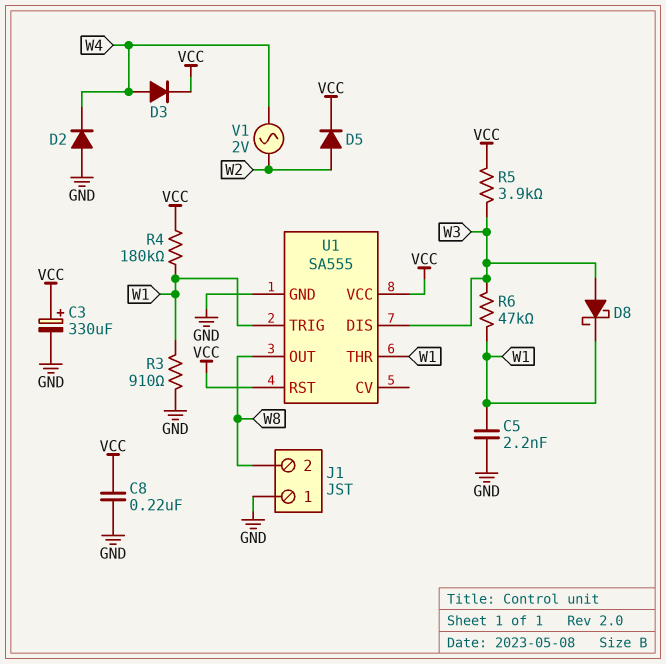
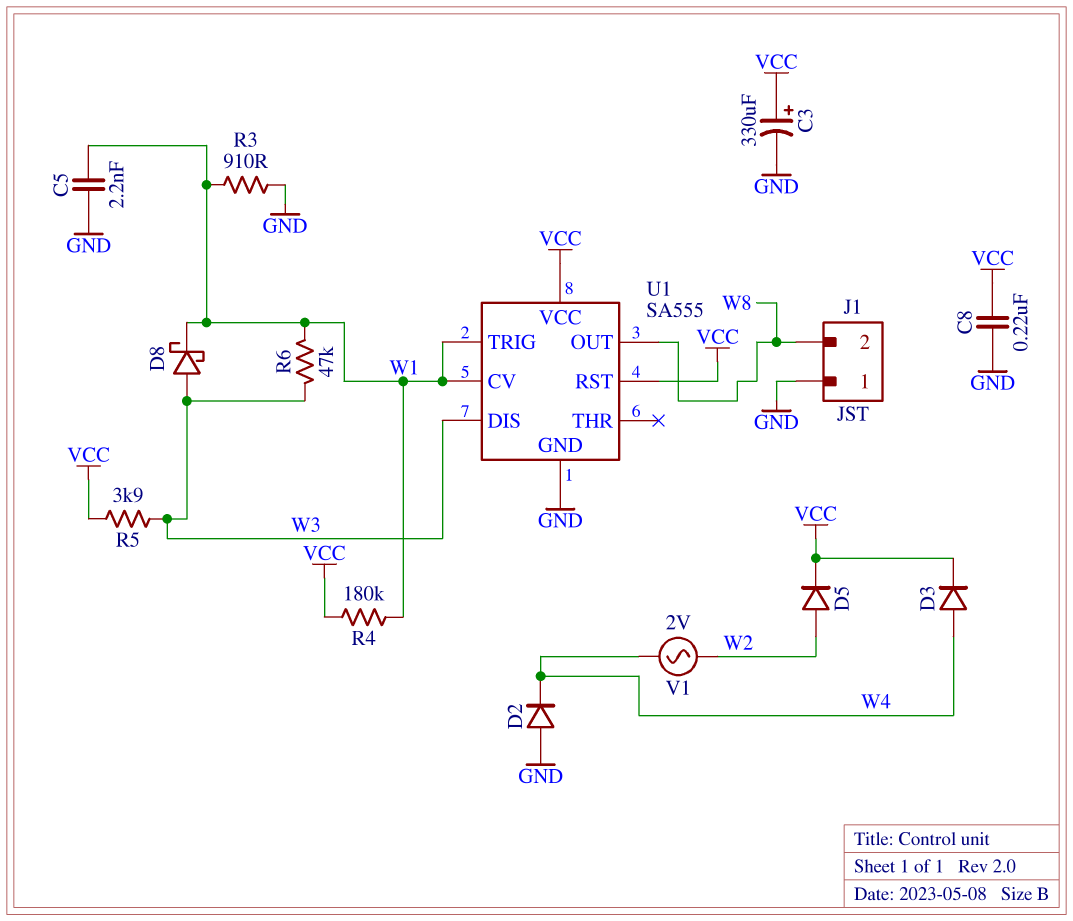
U1 pin CV: none -> W1
U1 pin THR: W1 -> none

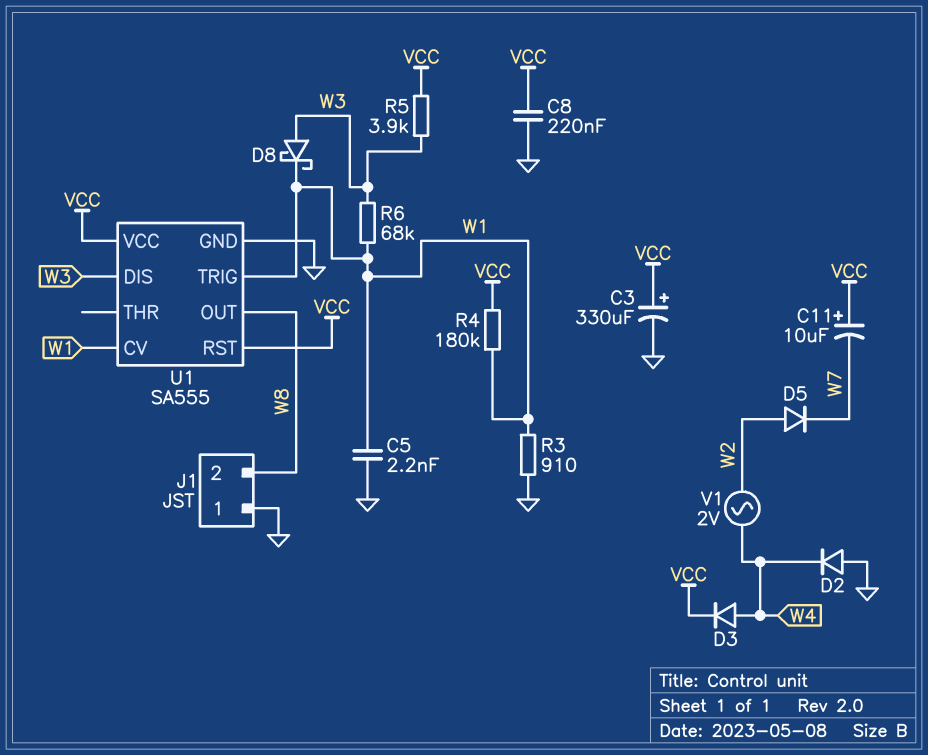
C11: none -> 10uF (plus VCC, minus W7)
D5: diode (A W2, K VCC) -> diode (A W2, K W7)
R6: 47k (W1, W3) -> 68k (W1, W3)

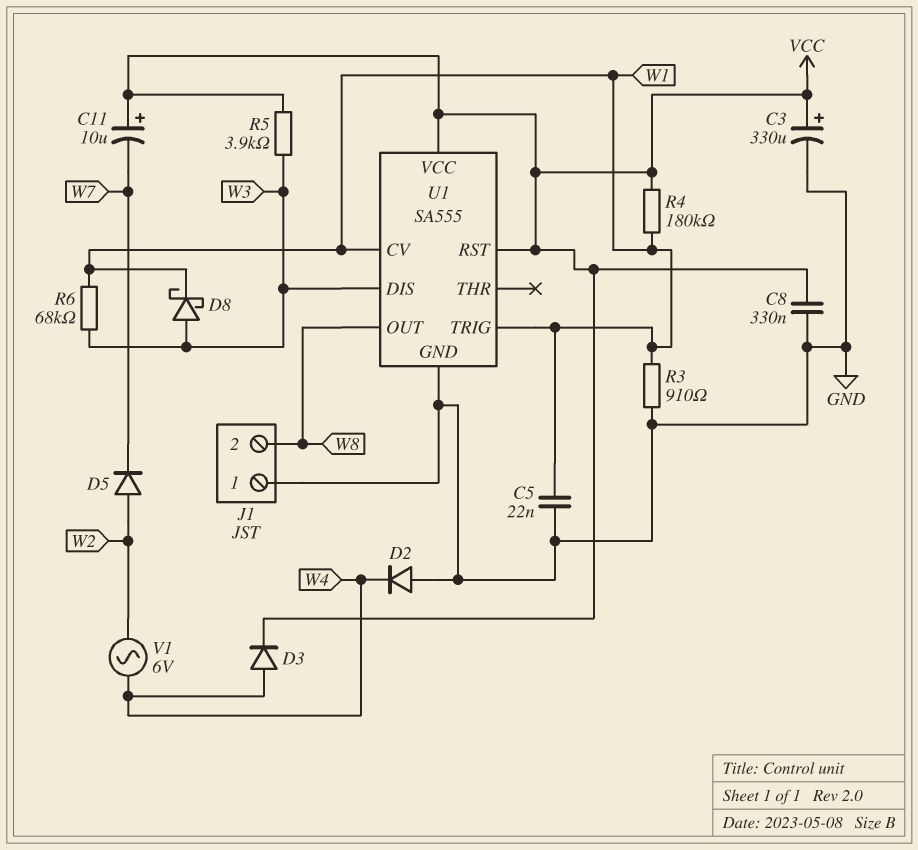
C5: 2.2nF (GND, W1) -> 22nF (GND, W1)
C8: 220nF (GND, VCC) -> 330nF (GND, VCC)
V1: AC 2V (W2, W4) -> AC 6V (W2, W4)

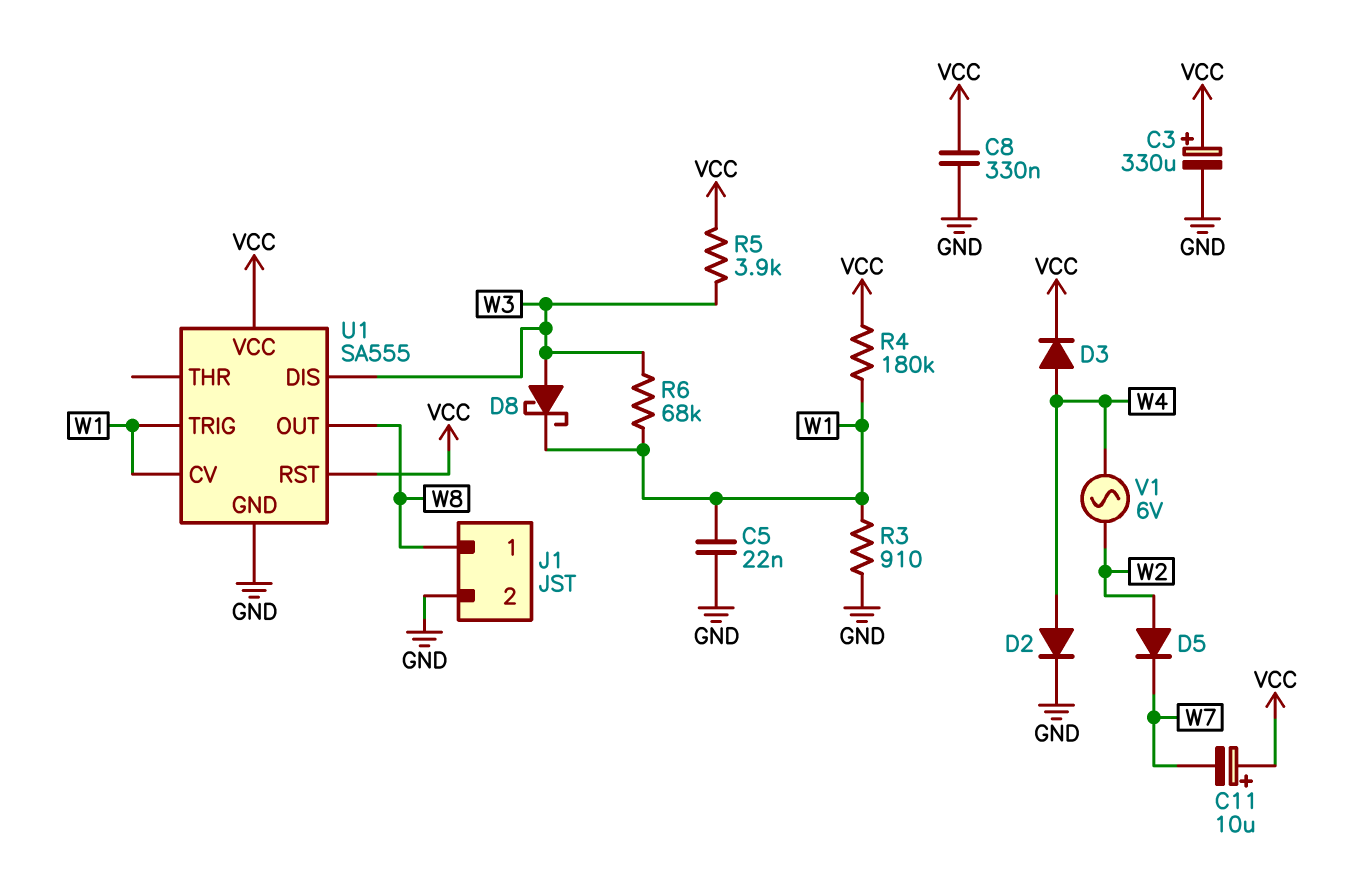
D2: diode (A GND, K W4) -> diode (A W4, K GND)
J1 pin 1: GND -> W8
J1 pin 2: W8 -> GND

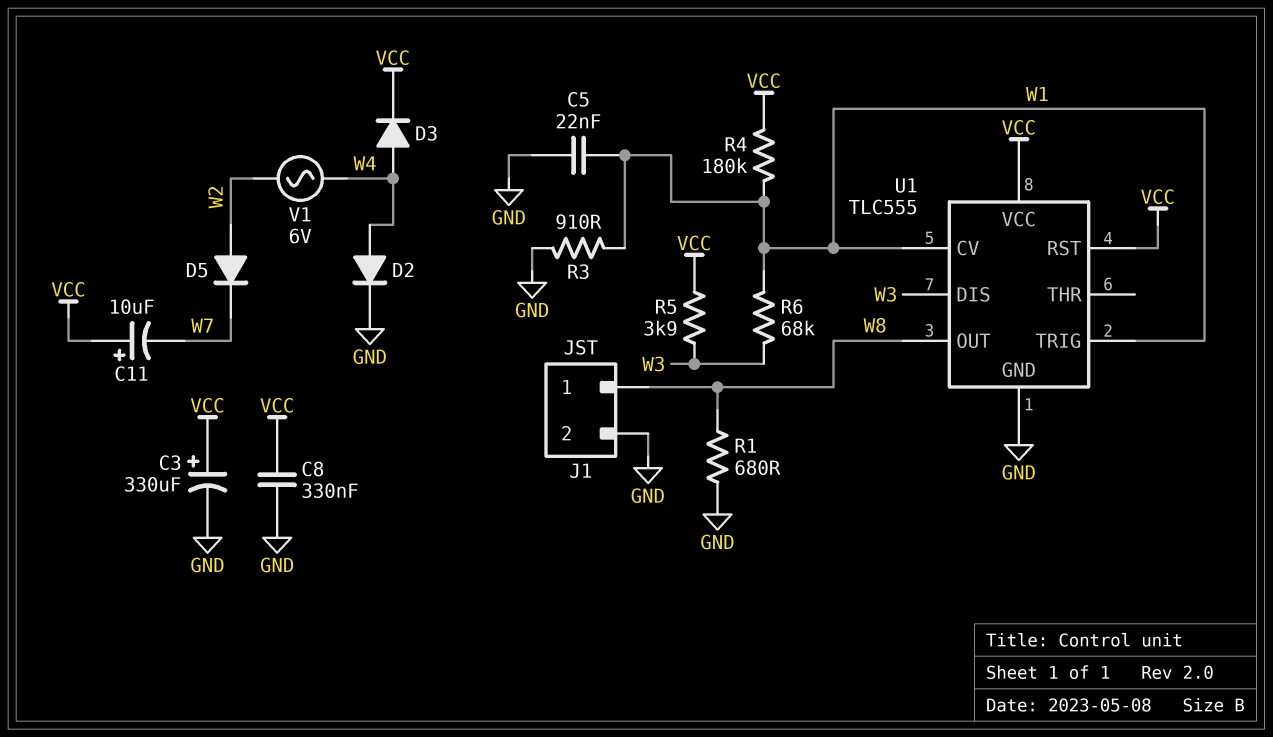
D8: schottky (A W3, K W1) -> none
R1: none -> 680 (GND, W8)
U1: SA555 -> TLC555

